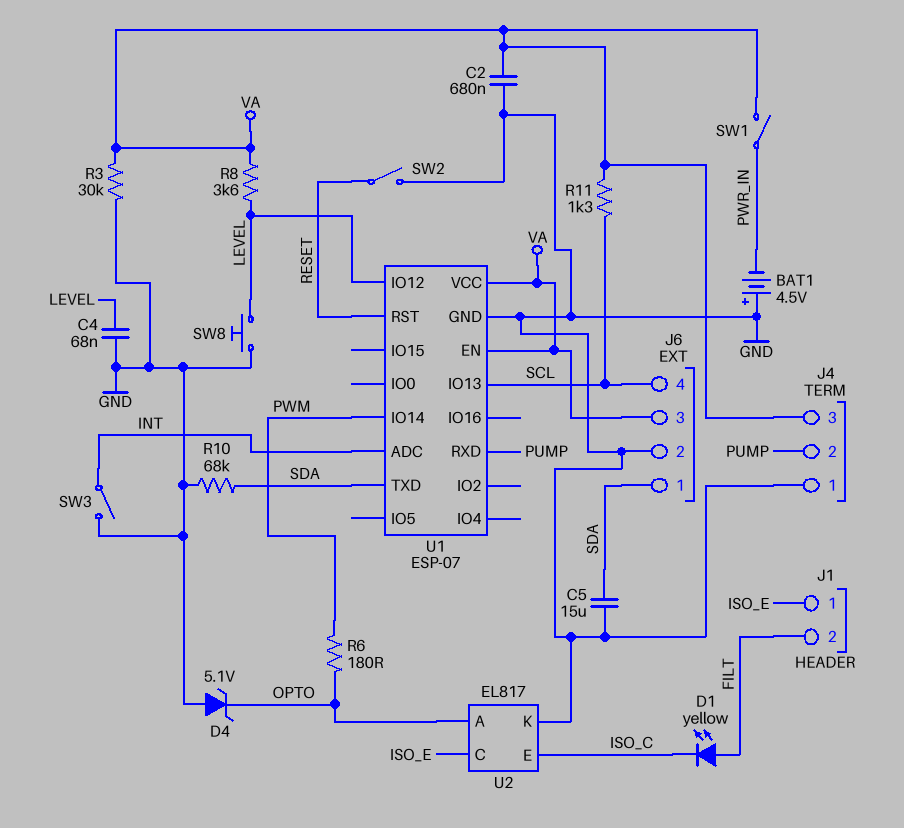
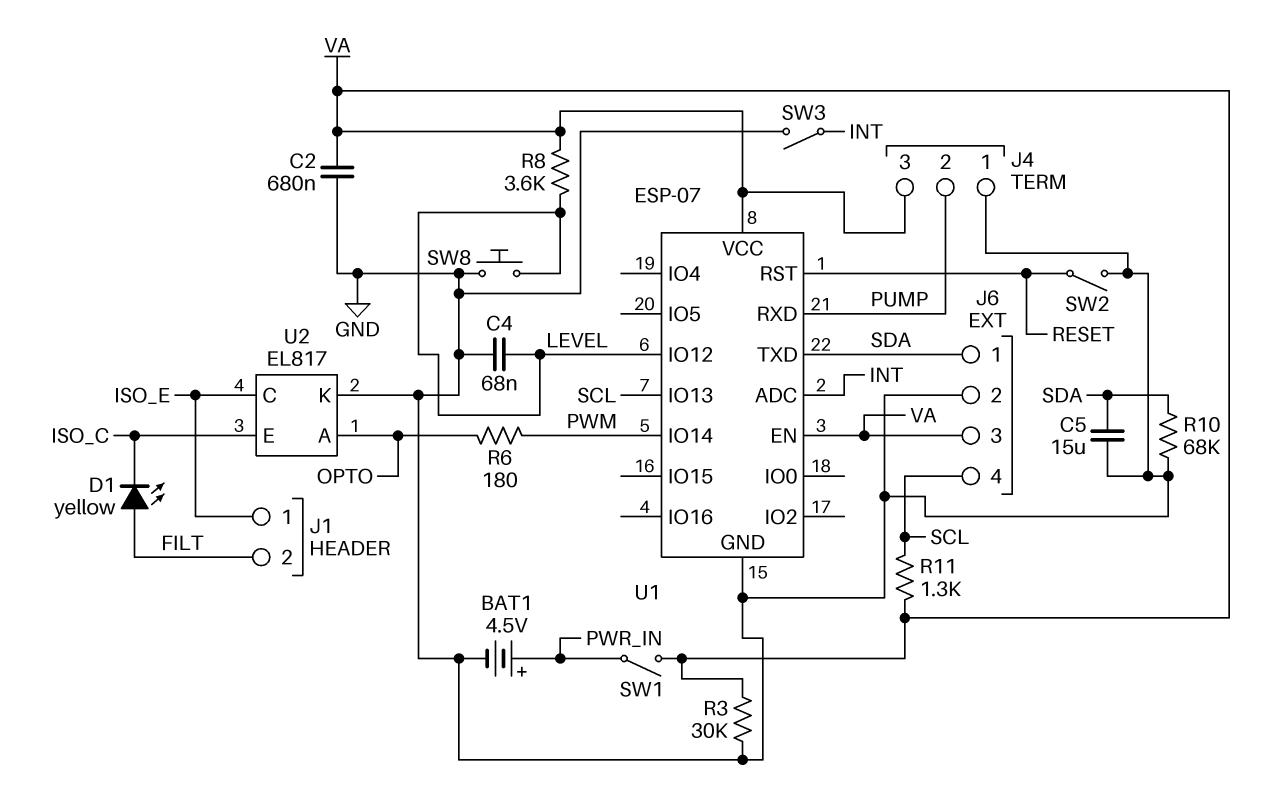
BAT1: 4.5V (plus GND, minus PWR_IN) -> 4.5V (plus PWR_IN, minus GND)
D4: zener 5.1V (A GND, K OPTO) -> none

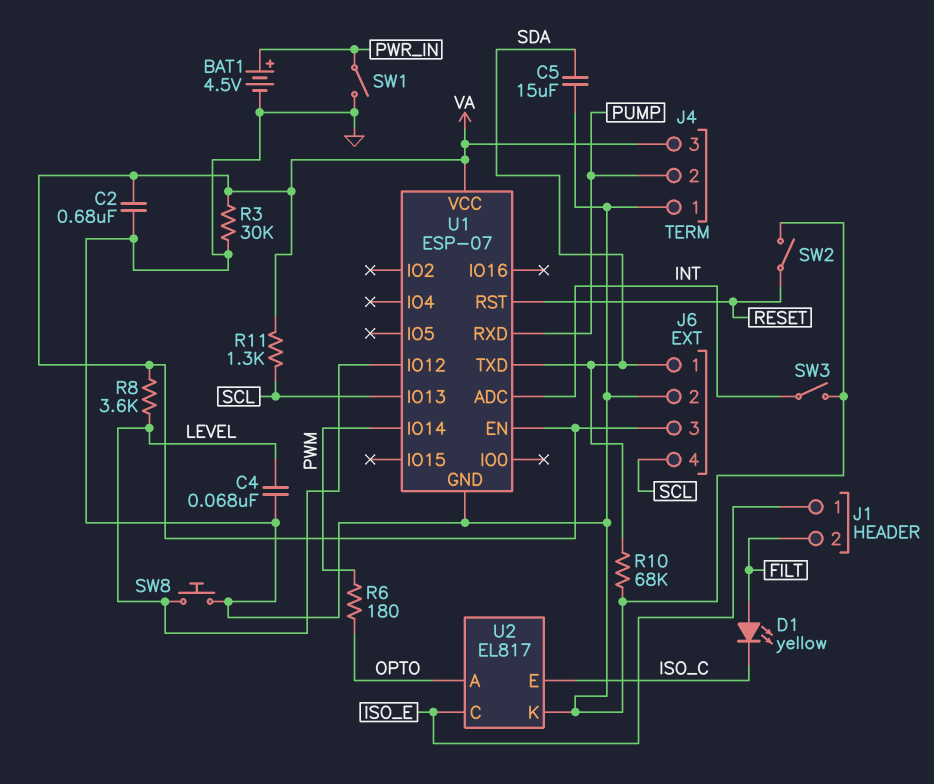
SW1: switch (PWR_IN, VA) -> switch (GND, PWR_IN)

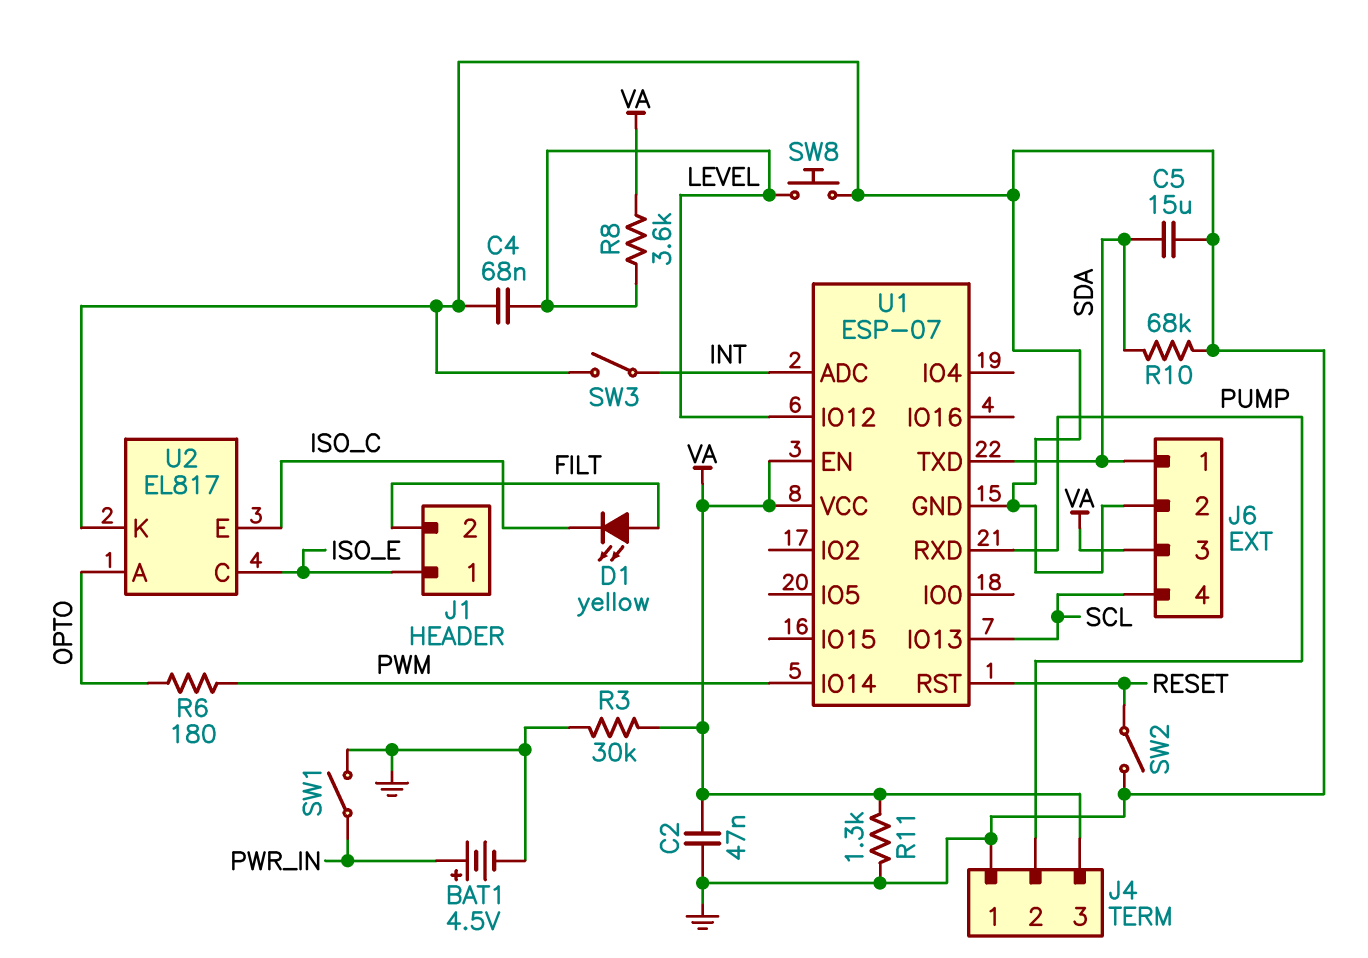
C2: 680nF (GND, VA) -> 47nF (GND, VA)
R11: 1.3k (SCL, VA) -> 1.3k (GND, VA)

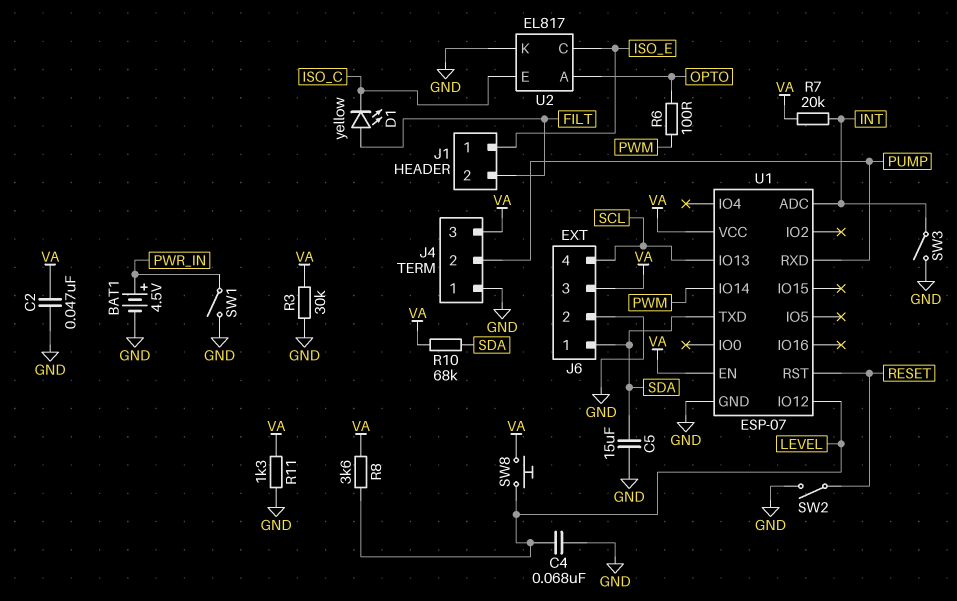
R6: 180 (OPTO, PWM) -> 100 (OPTO, PWM)
R7: none -> 20k (INT, VA)
R10: 68k (GND, SDA) -> 68k (SDA, VA)
SW8: button (GND, LEVEL) -> button (LEVEL, VA)

